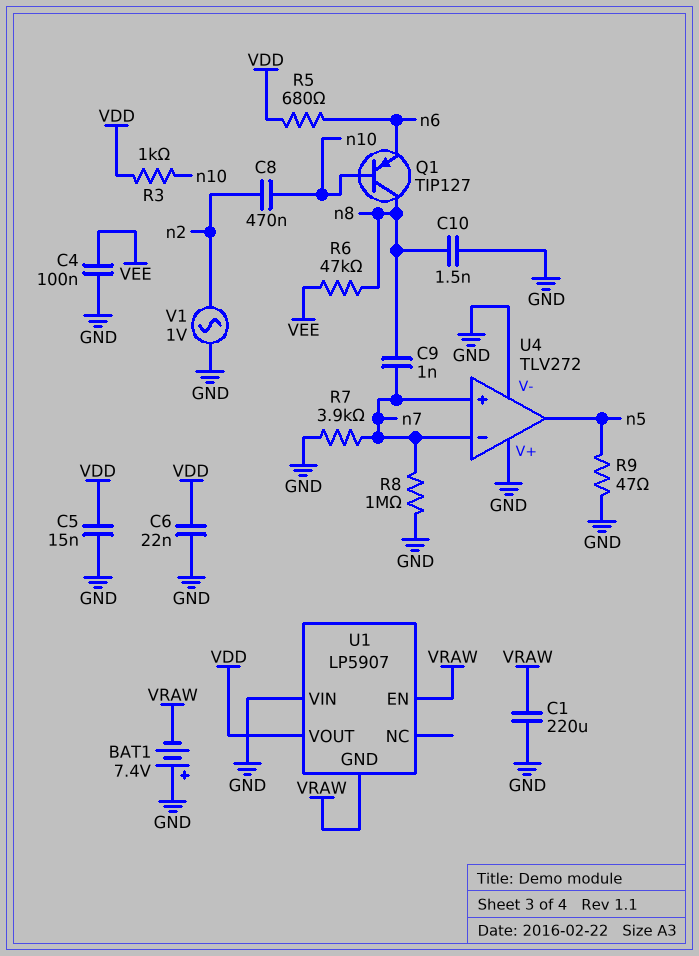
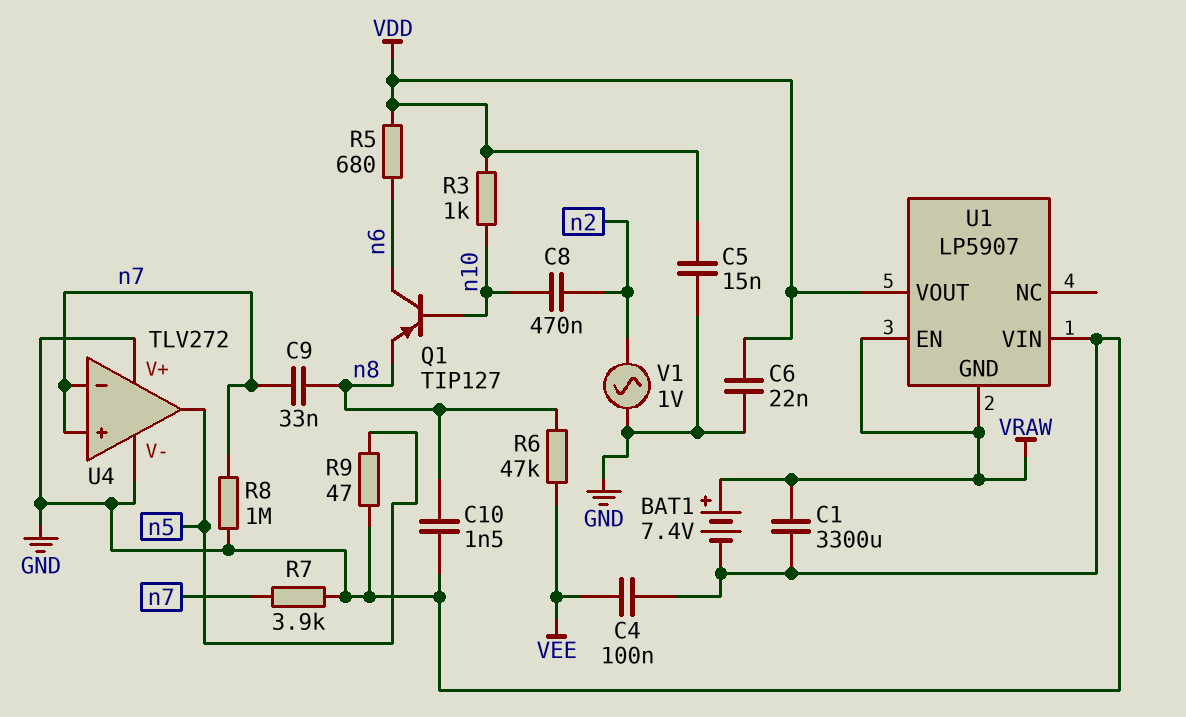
BAT1: 7.4V (plus GND, minus VRAW) -> 7.4V (plus VRAW, minus GND)
C1: 220uF (GND, VRAW) -> 3300uF (GND, VRAW)
C9: 1nF (n7, n8) -> 33nF (n7, n8)
Q1: PNP TIP127 (B n10, C n8, E n6) -> PNP TIP127 (B n10, C n6, E n8)

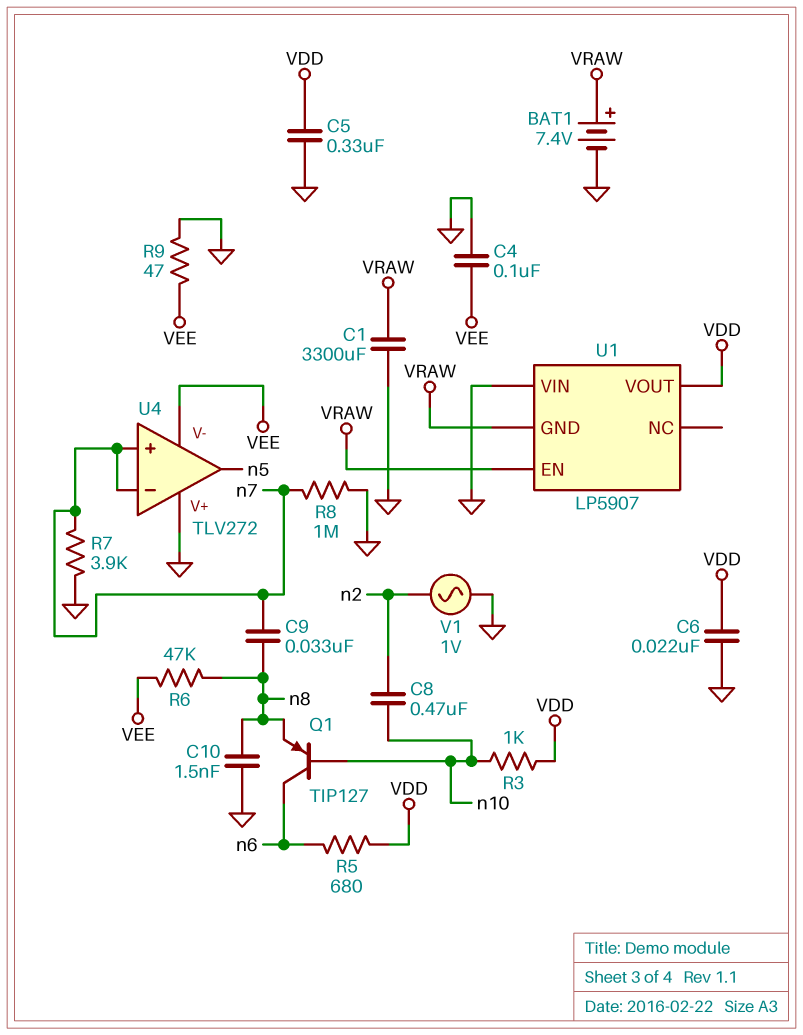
C5: 15nF (GND, VDD) -> 330nF (GND, VDD)
R9: 47 (GND, n5) -> 47 (GND, VEE)
U4 pin V-: GND -> VEE

